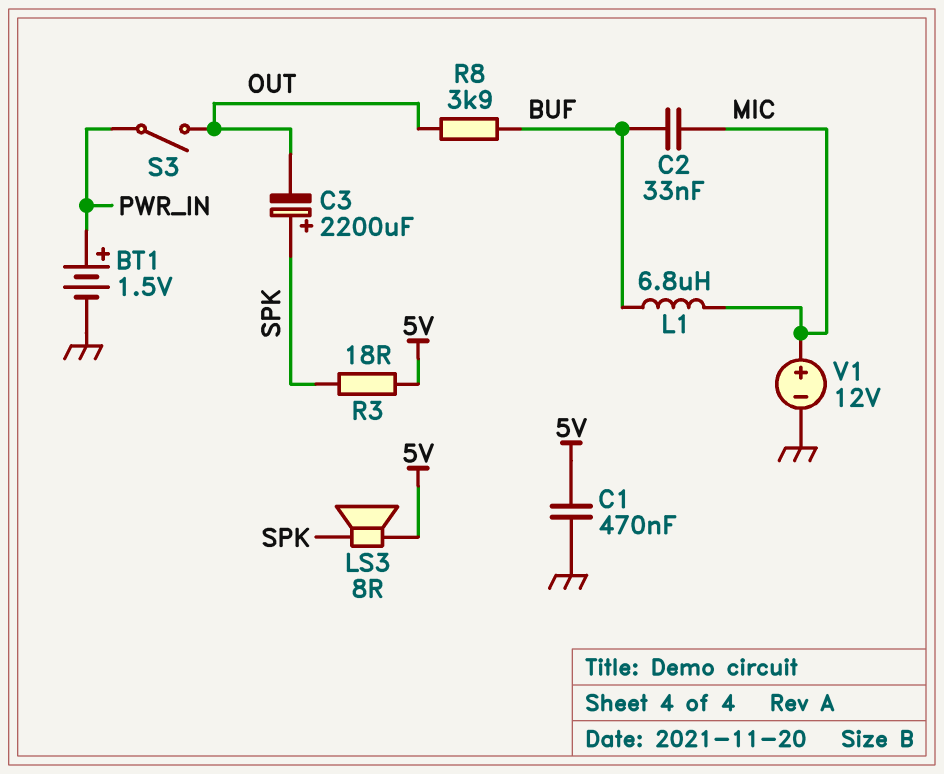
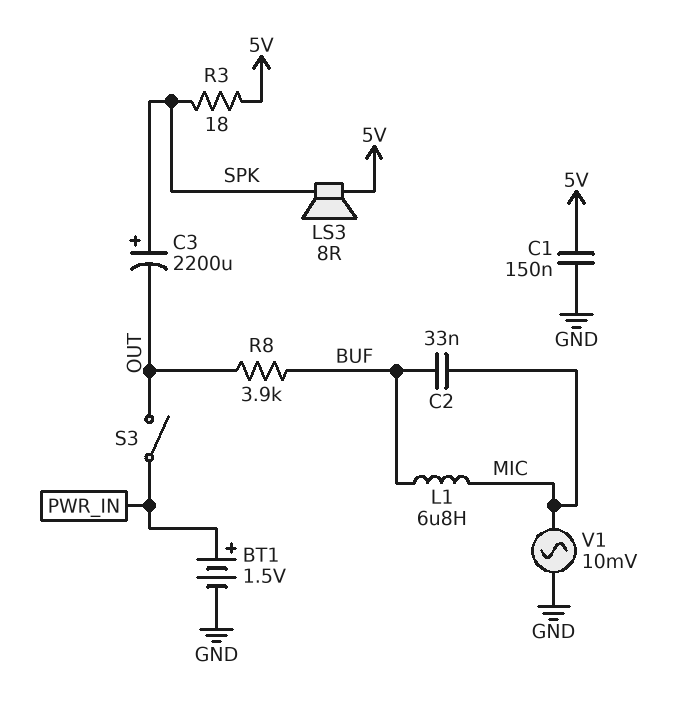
C1: 470nF (5V, GND) -> 150nF (5V, GND)
V1: 12V (plus MIC, minus GND) -> AC 10mV (GND, MIC)

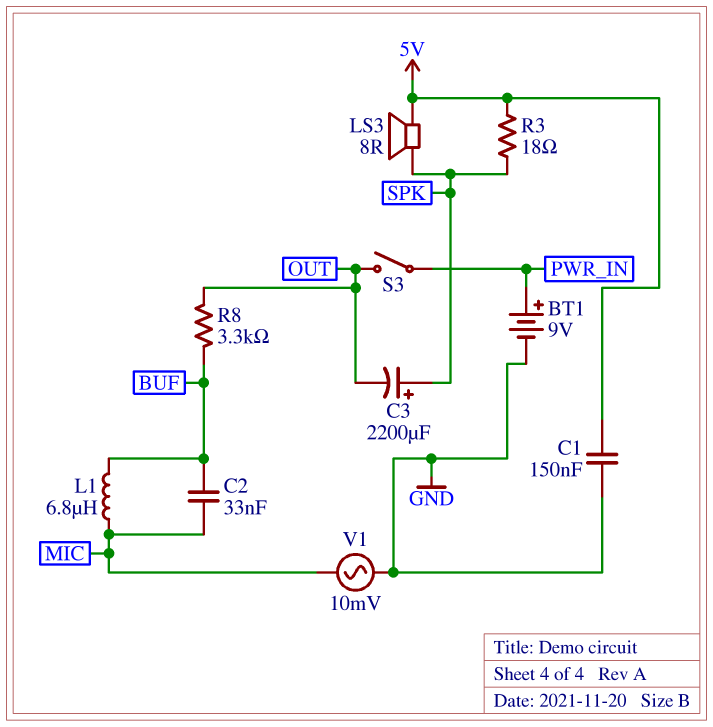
BT1: 1.5V (plus PWR_IN, minus GND) -> 9V (plus PWR_IN, minus GND)
R8: 3.9k (BUF, OUT) -> 3.3k (BUF, OUT)

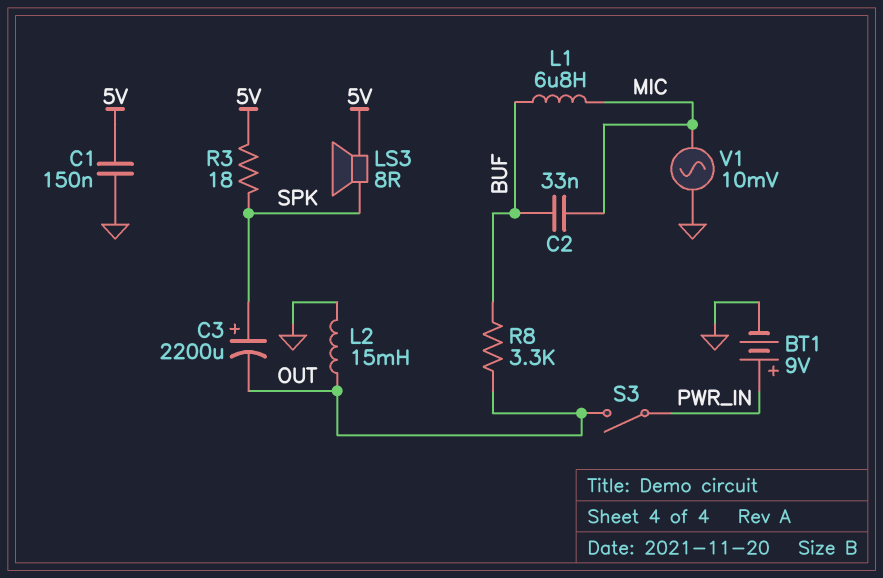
L2: none -> 15mH (GND, OUT)

